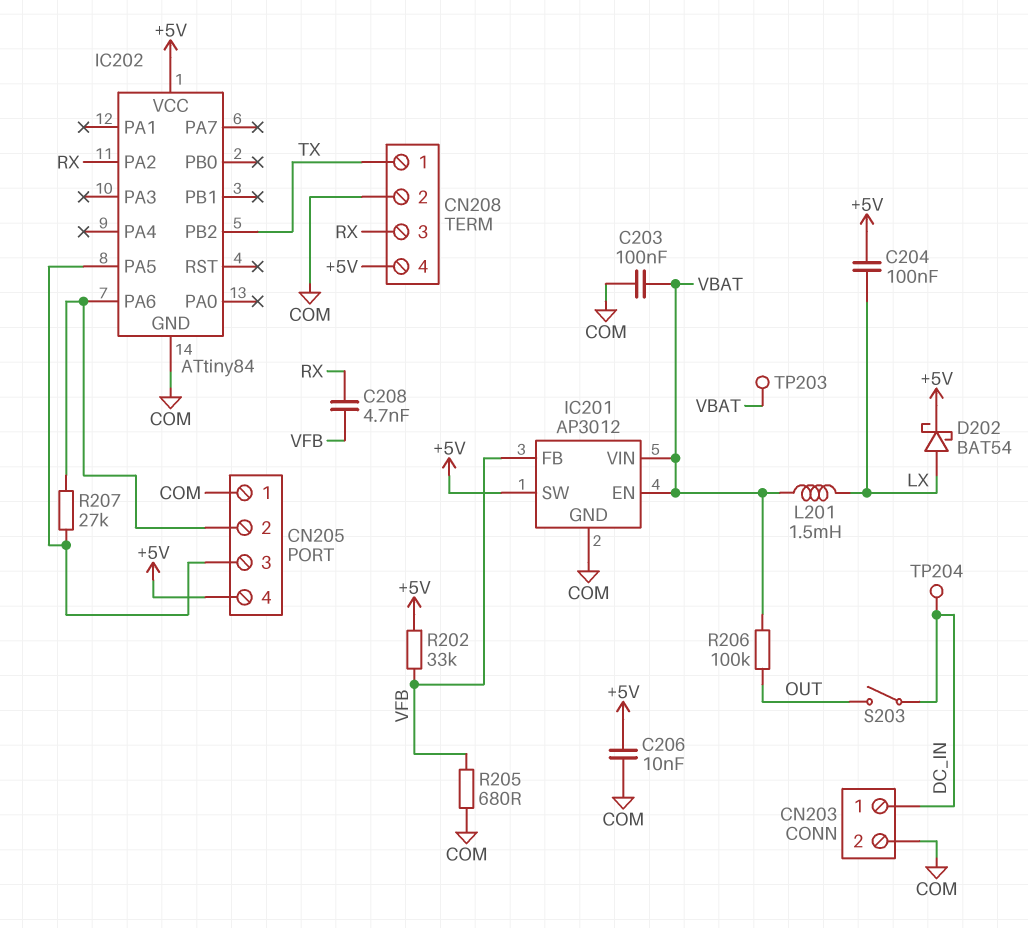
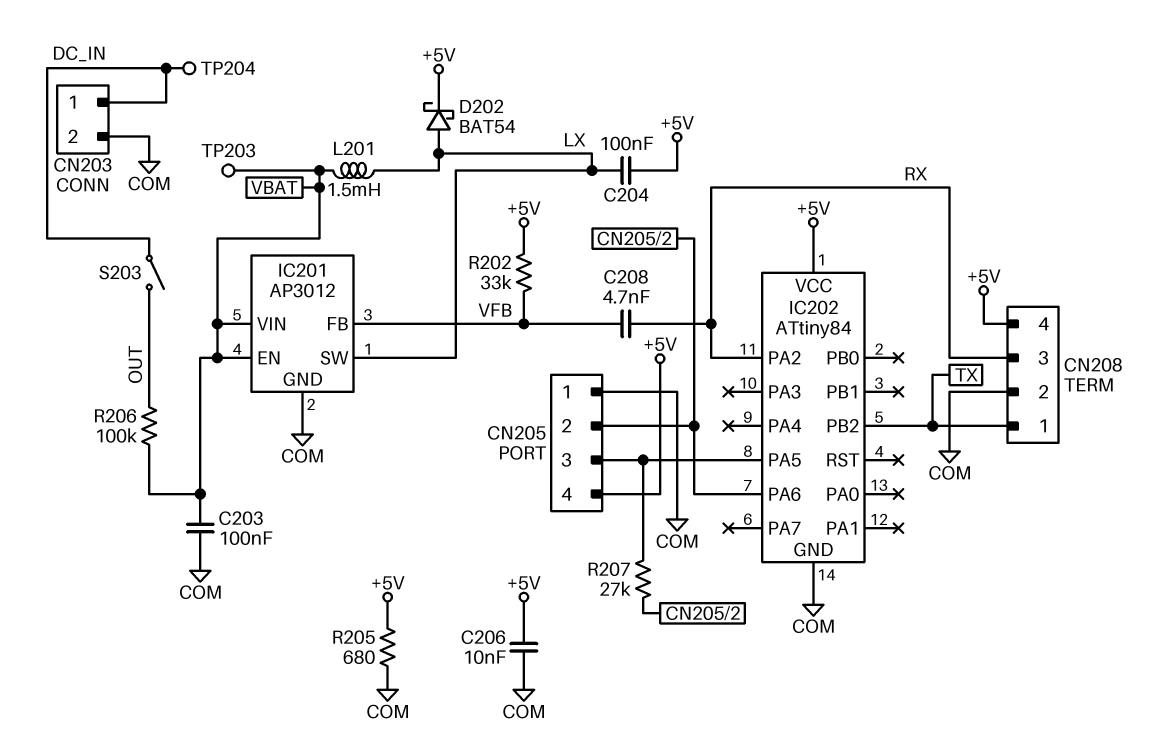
IC201 pin SW: +5V -> LX
R205: 680 (COM, VFB) -> 680 (+5V, COM)

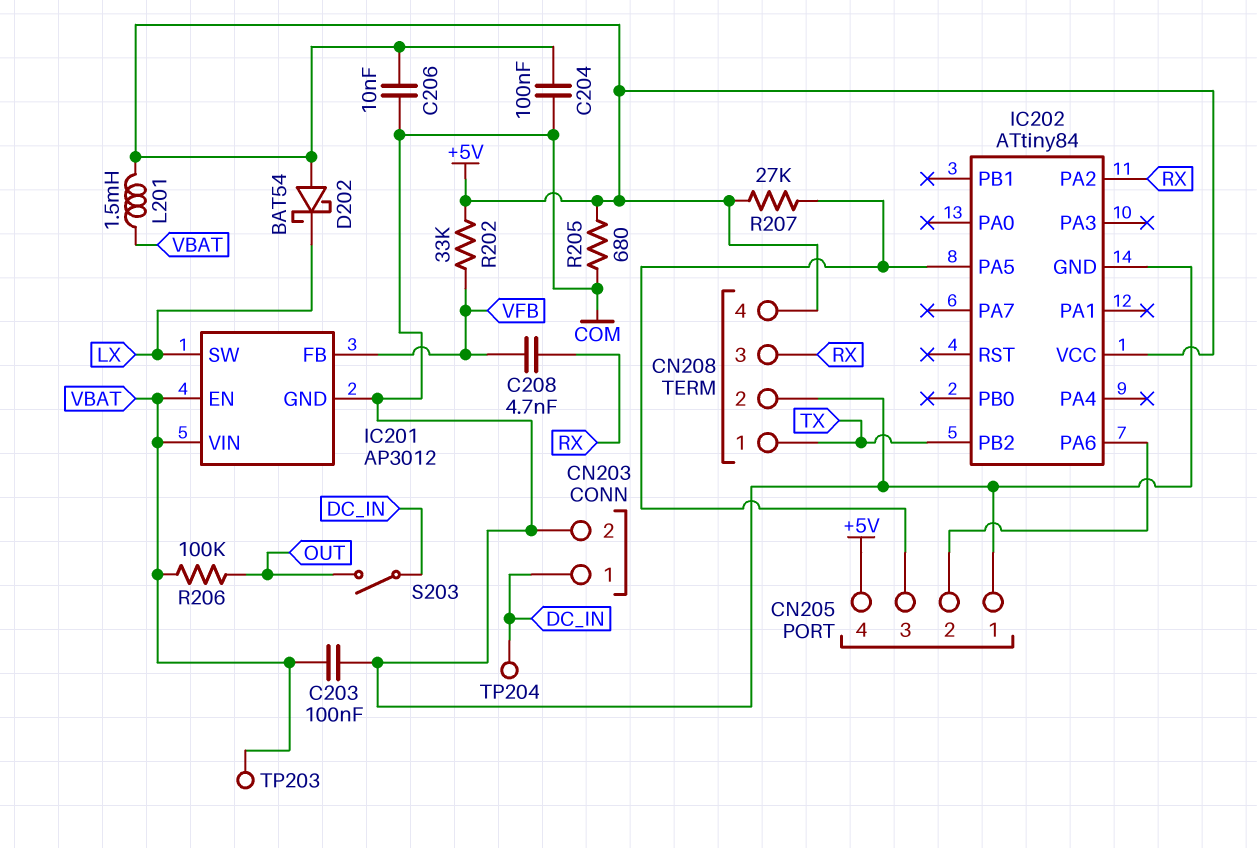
C204: 100nF (+5V, LX) -> 100nF (+5V, COM)
D202: schottky BAT54 (A LX, K +5V) -> schottky BAT54 (A +5V, K LX)
L201: 1.5mH (LX, VBAT) -> 1.5mH (+5V, VBAT)
R207: 27k (CN205/2, CN205/3) -> 27k (+5V, CN205/3)

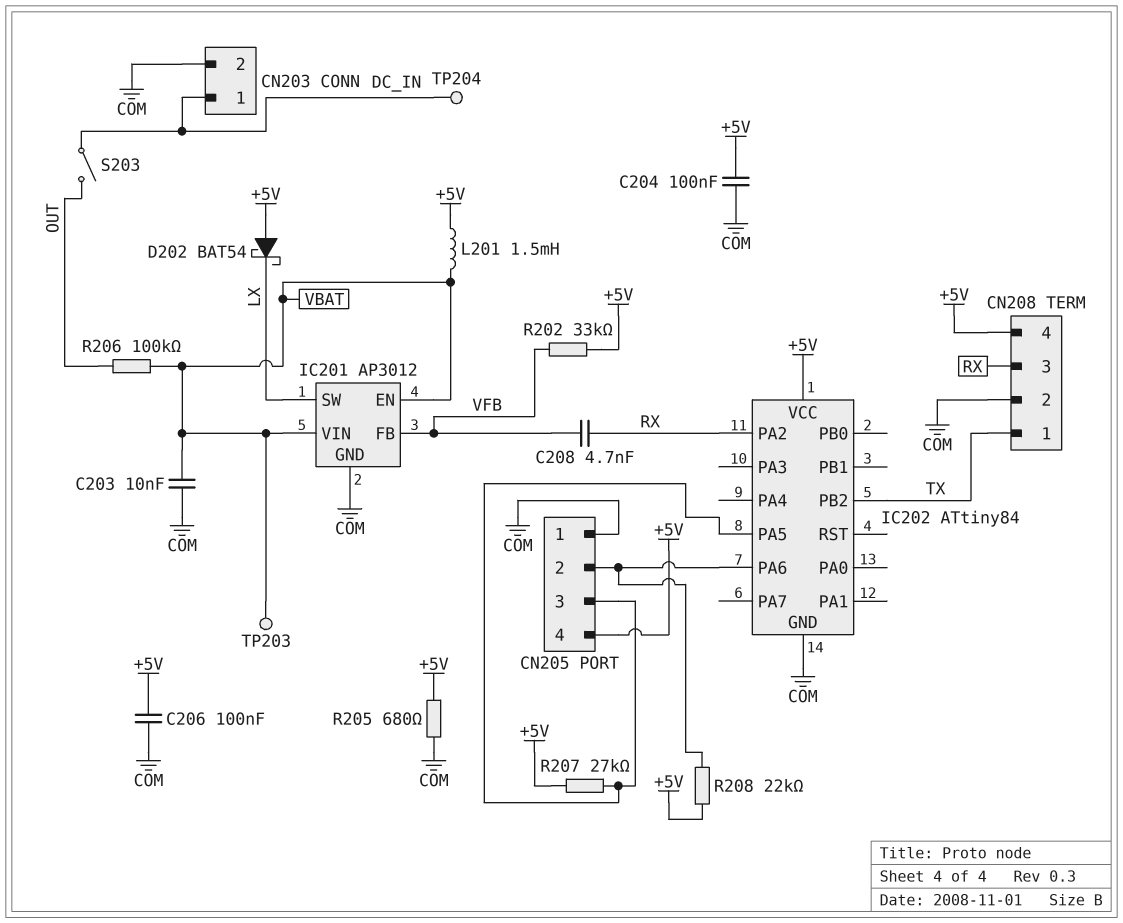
C203: 100nF (COM, VBAT) -> 10nF (COM, VBAT)
C206: 10nF (+5V, COM) -> 100nF (+5V, COM)
R208: none -> 22k (+5V, CN205/2)

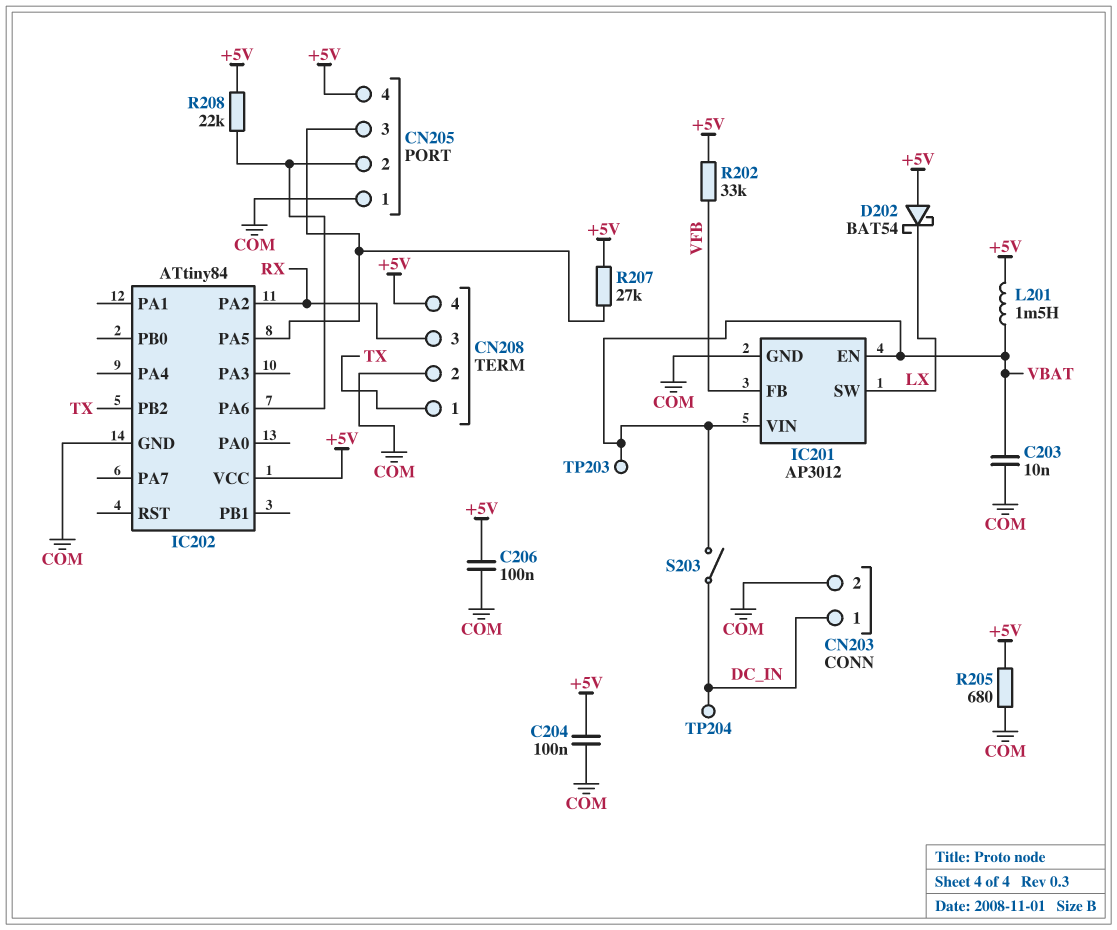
C208: 4.7nF (RX, VFB) -> none
R206: 100k (OUT, VBAT) -> none
S203: switch (DC_IN, OUT) -> switch (DC_IN, VBAT)

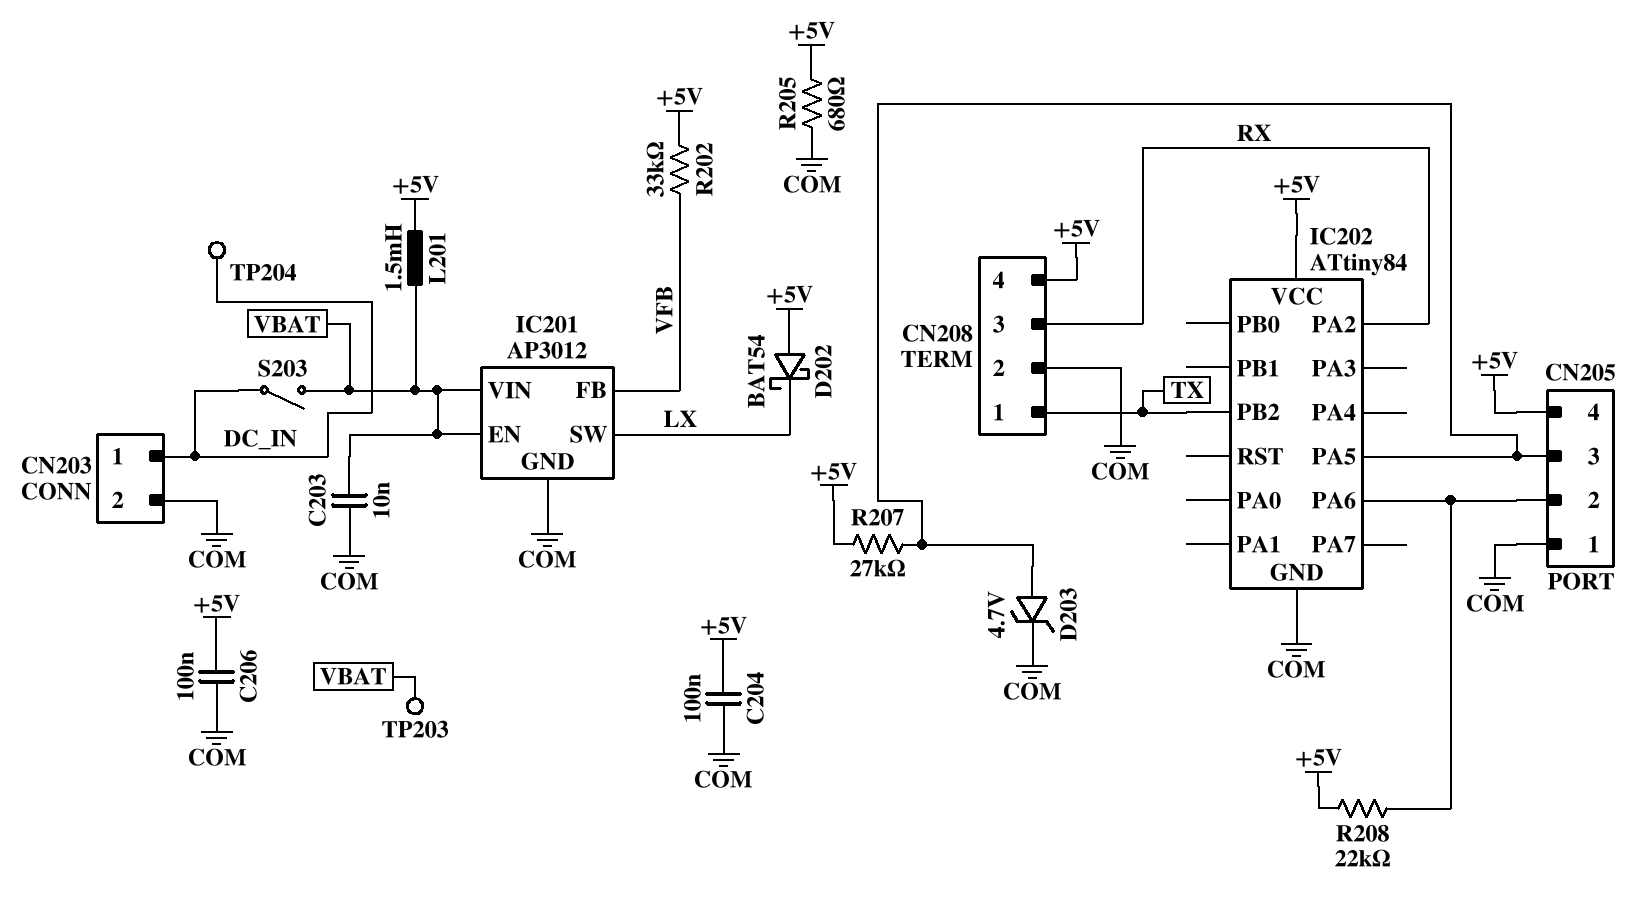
D203: none -> zener 4.7V (A CN205/3, K COM)

